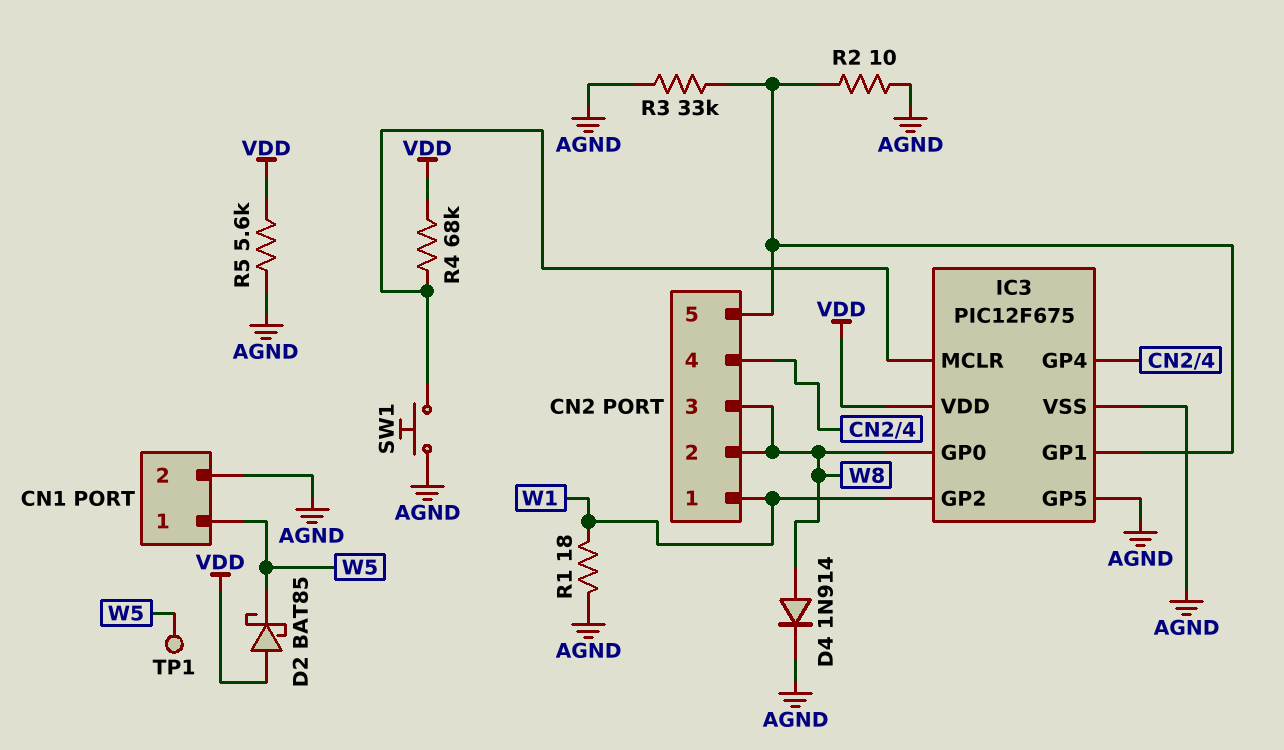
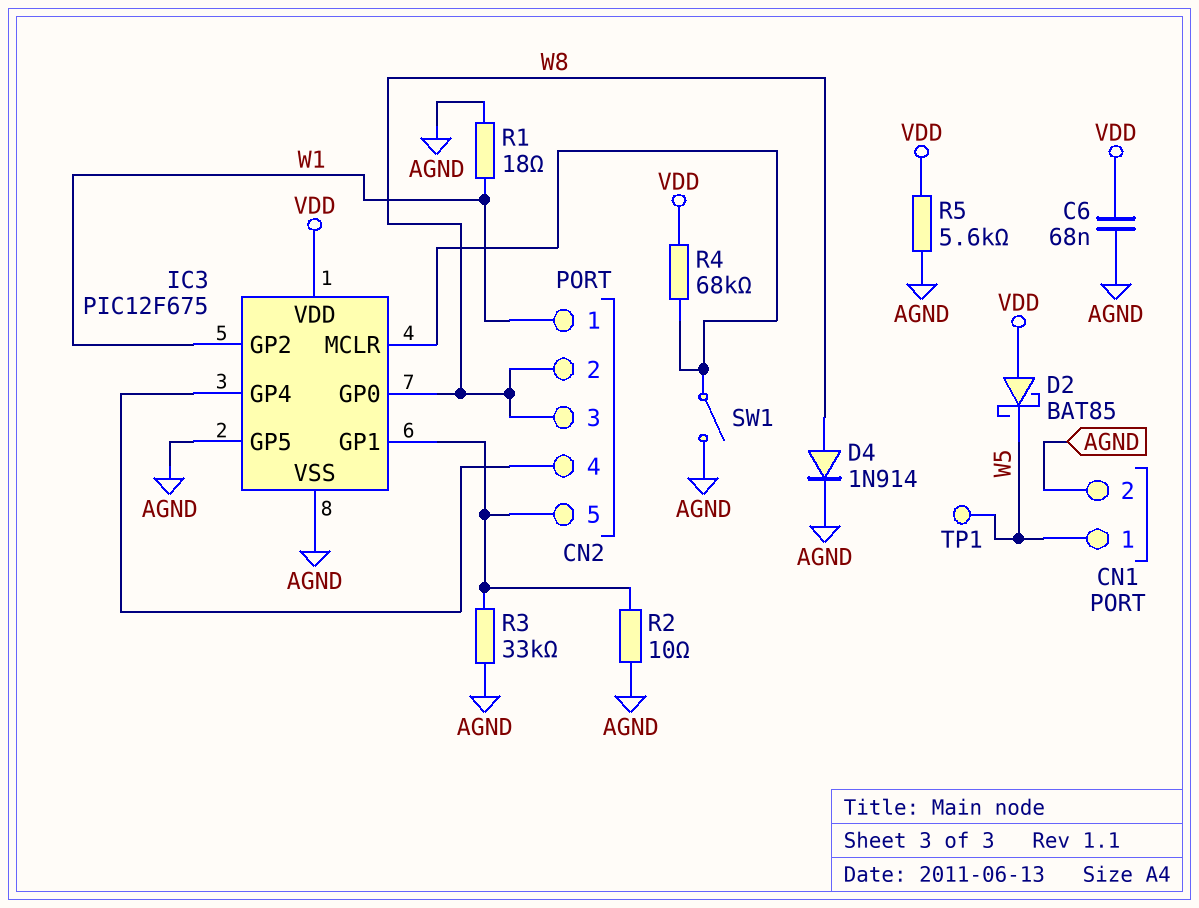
C6: none -> 68nF (AGND, VDD)
SW1: button (AGND, IC3/MCLR) -> switch (AGND, IC3/MCLR)

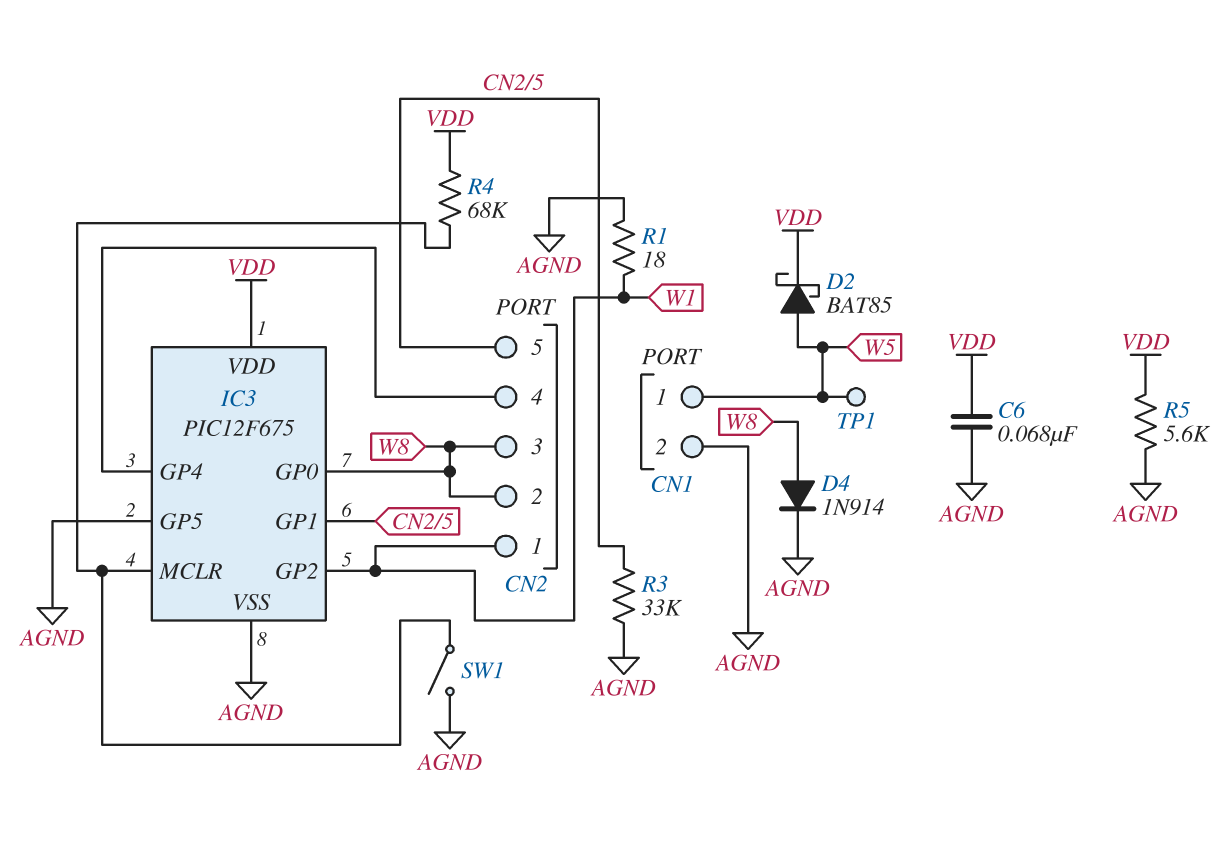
D2: schottky BAT85 (A VDD, K W5) -> schottky BAT85 (A W5, K VDD)
R2: 10 (AGND, CN2/5) -> none

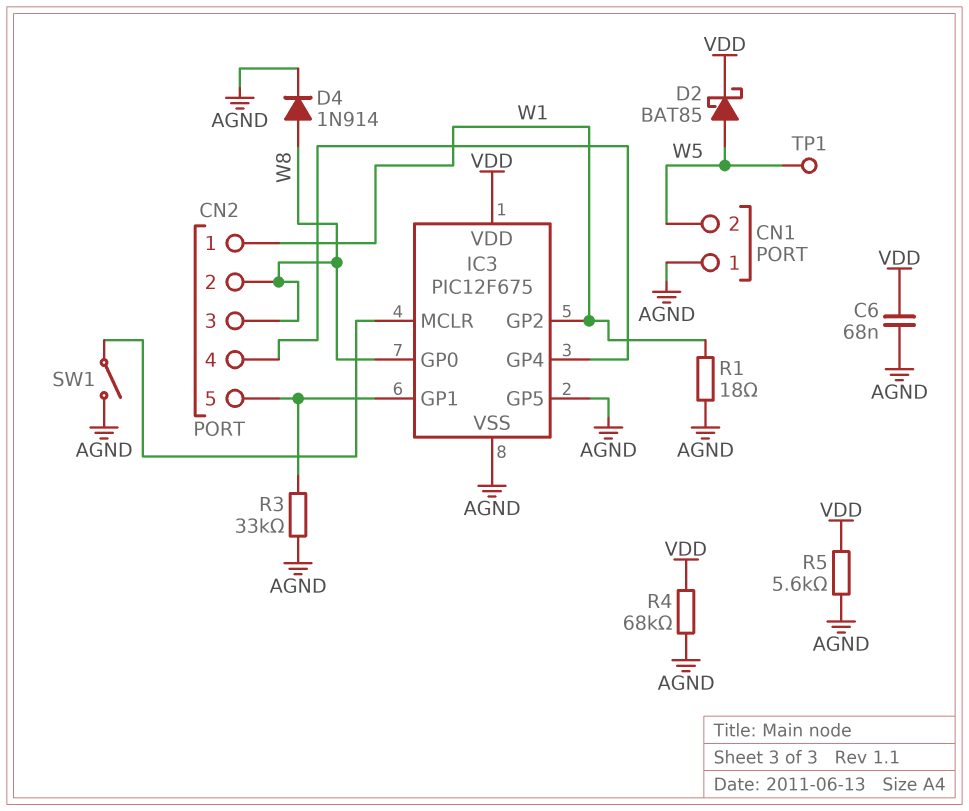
CN1 pin 1: W5 -> AGND
CN1 pin 2: AGND -> W5
R4: 68k (IC3/MCLR, VDD) -> 68k (AGND, VDD)

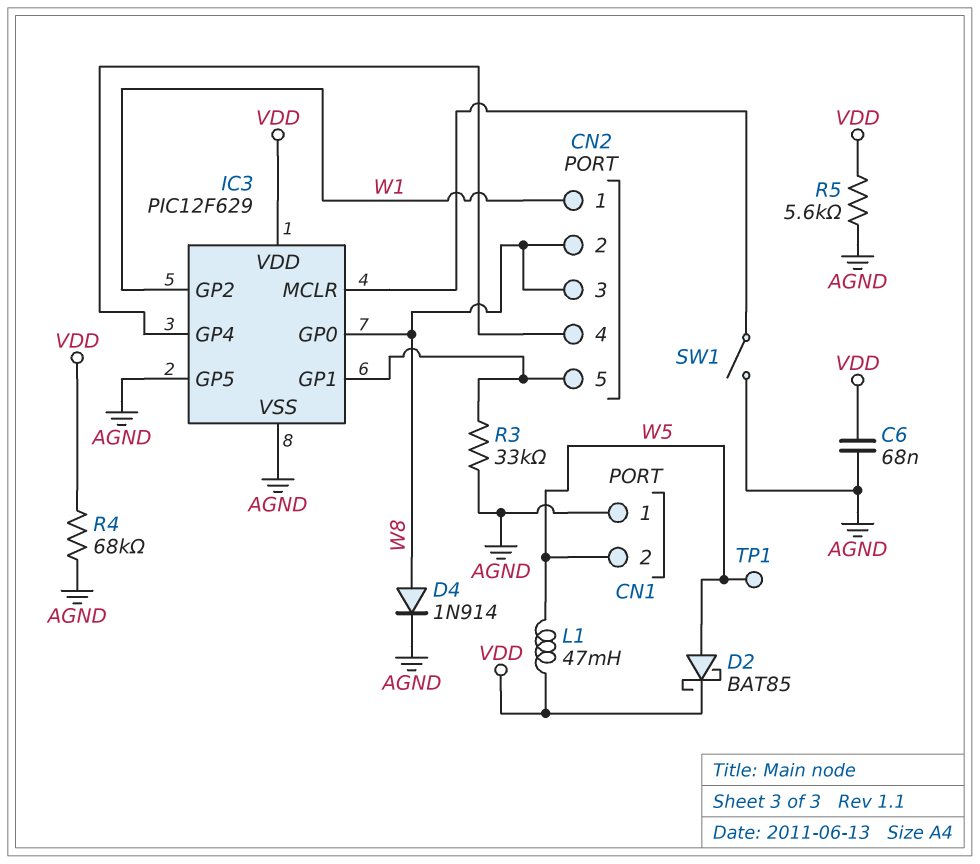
IC3: PIC12F675 -> PIC12F629
L1: none -> 47mH (VDD, W5)
R1: 18 (AGND, W1) -> none

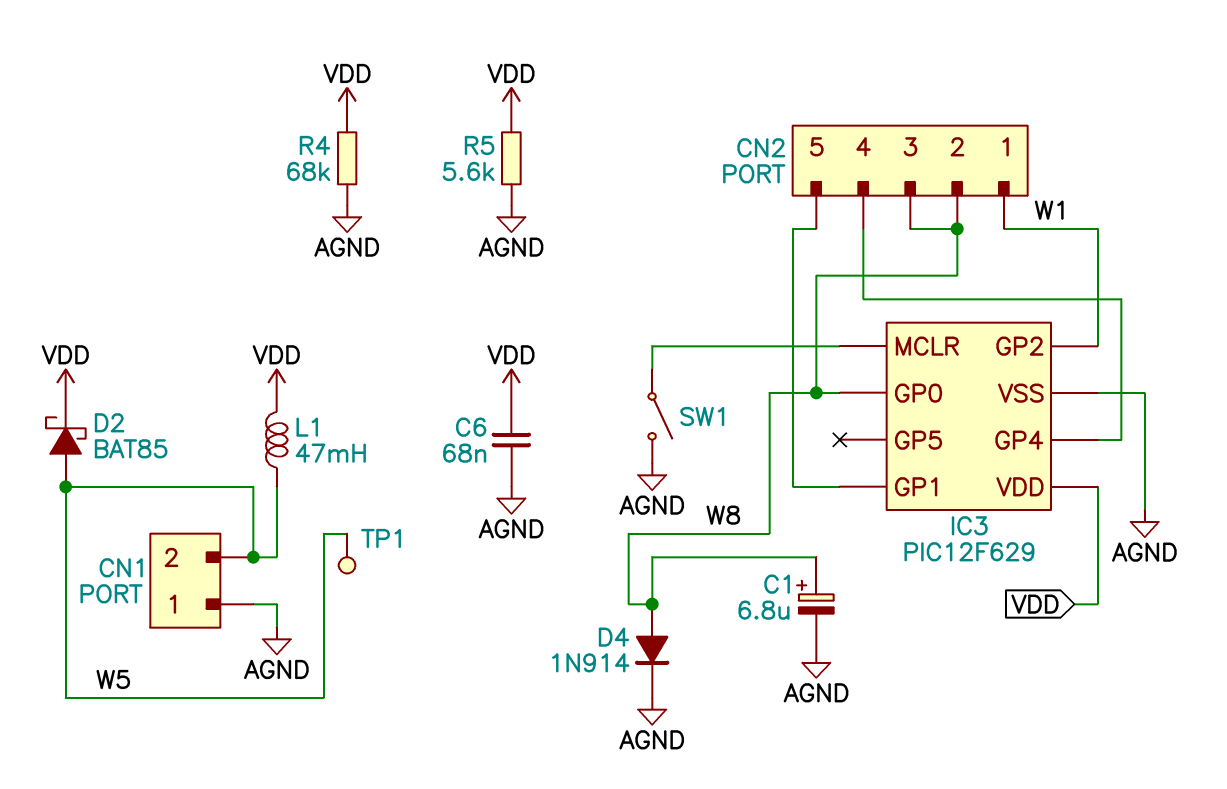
C1: none -> 6.8uF (plus W8, minus AGND)
IC3 pin GP5: AGND -> none
R3: 33k (AGND, CN2/5) -> none

